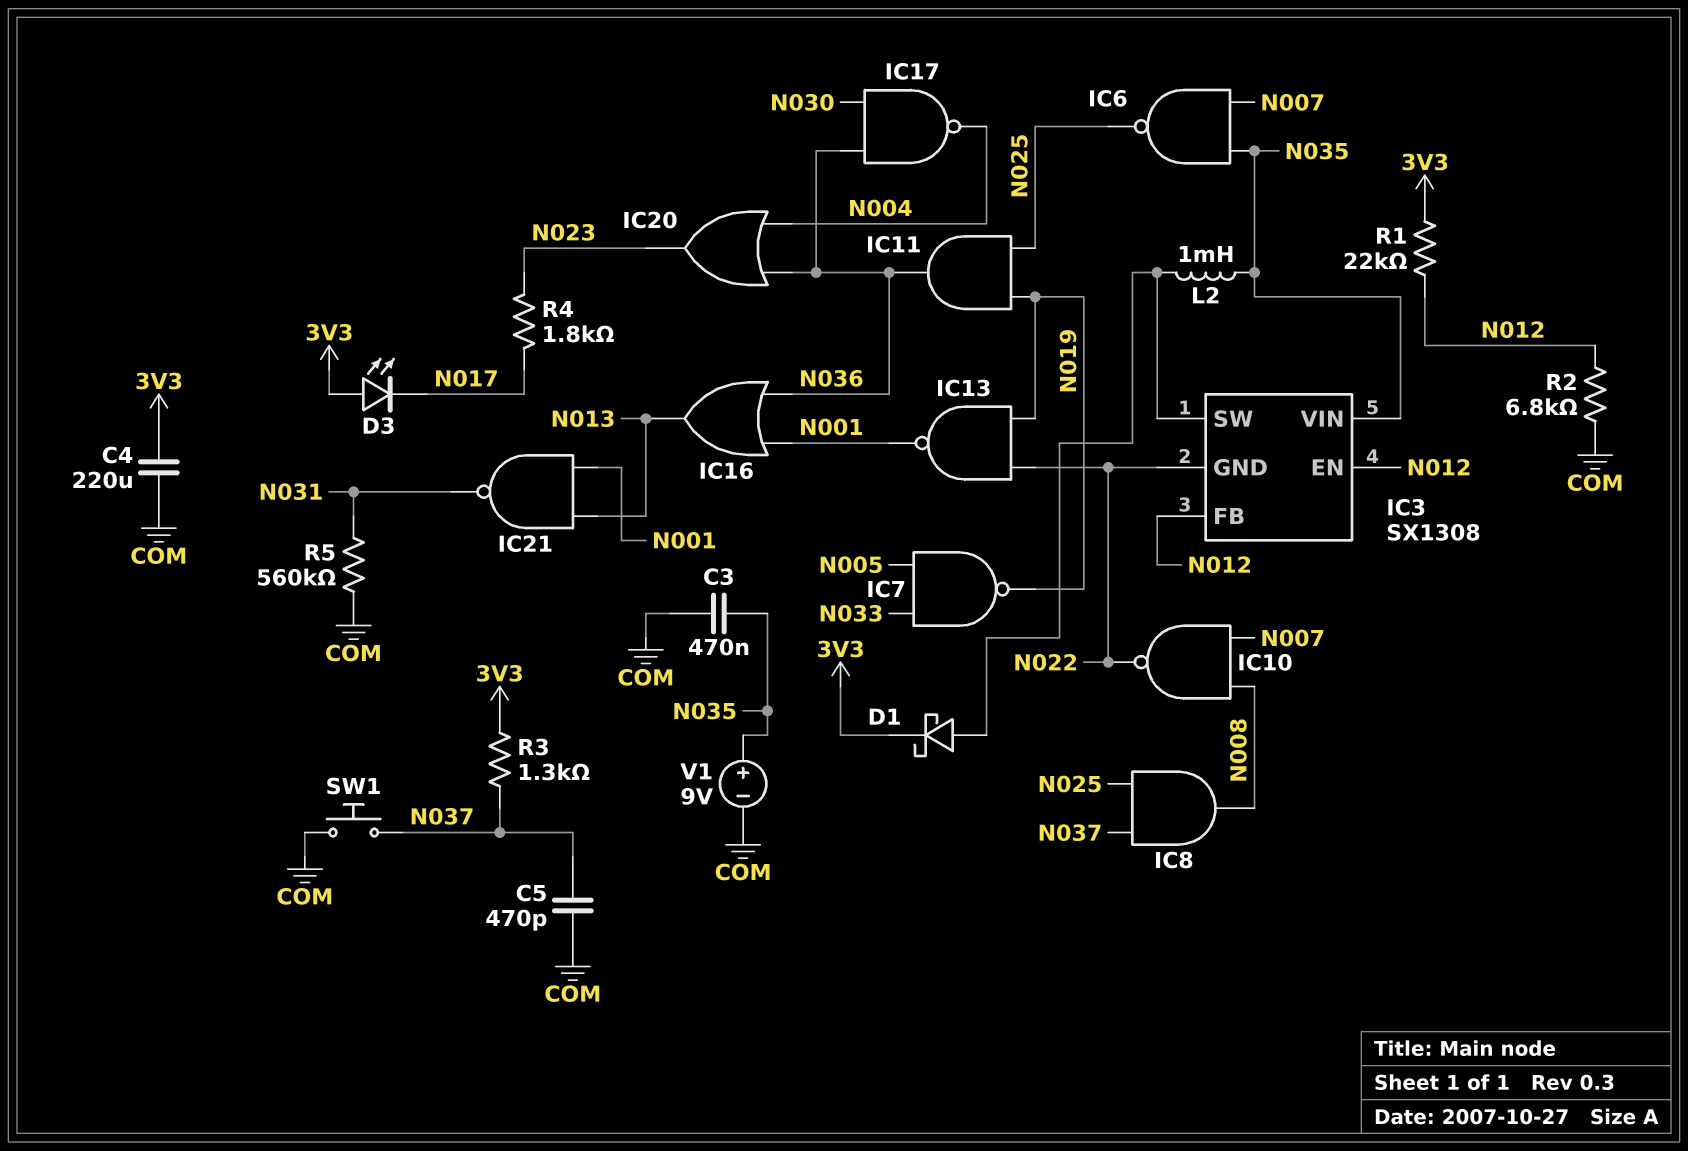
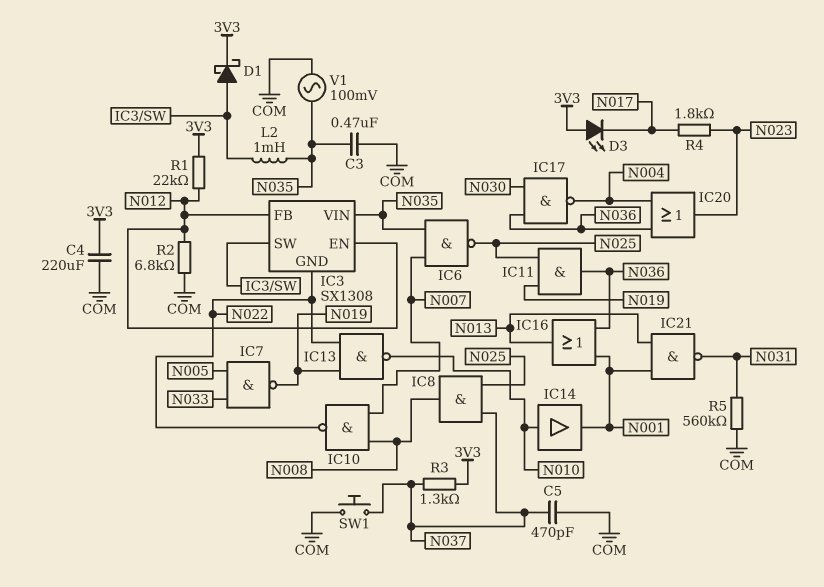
IC13: NAND (in N019, in N022, out N001) -> NAND (in N019, in N022, out N010)
IC14: none -> buffer (in N010, out N001)
V1: 9V (plus N035, minus COM) -> AC 100mV (COM, N035)

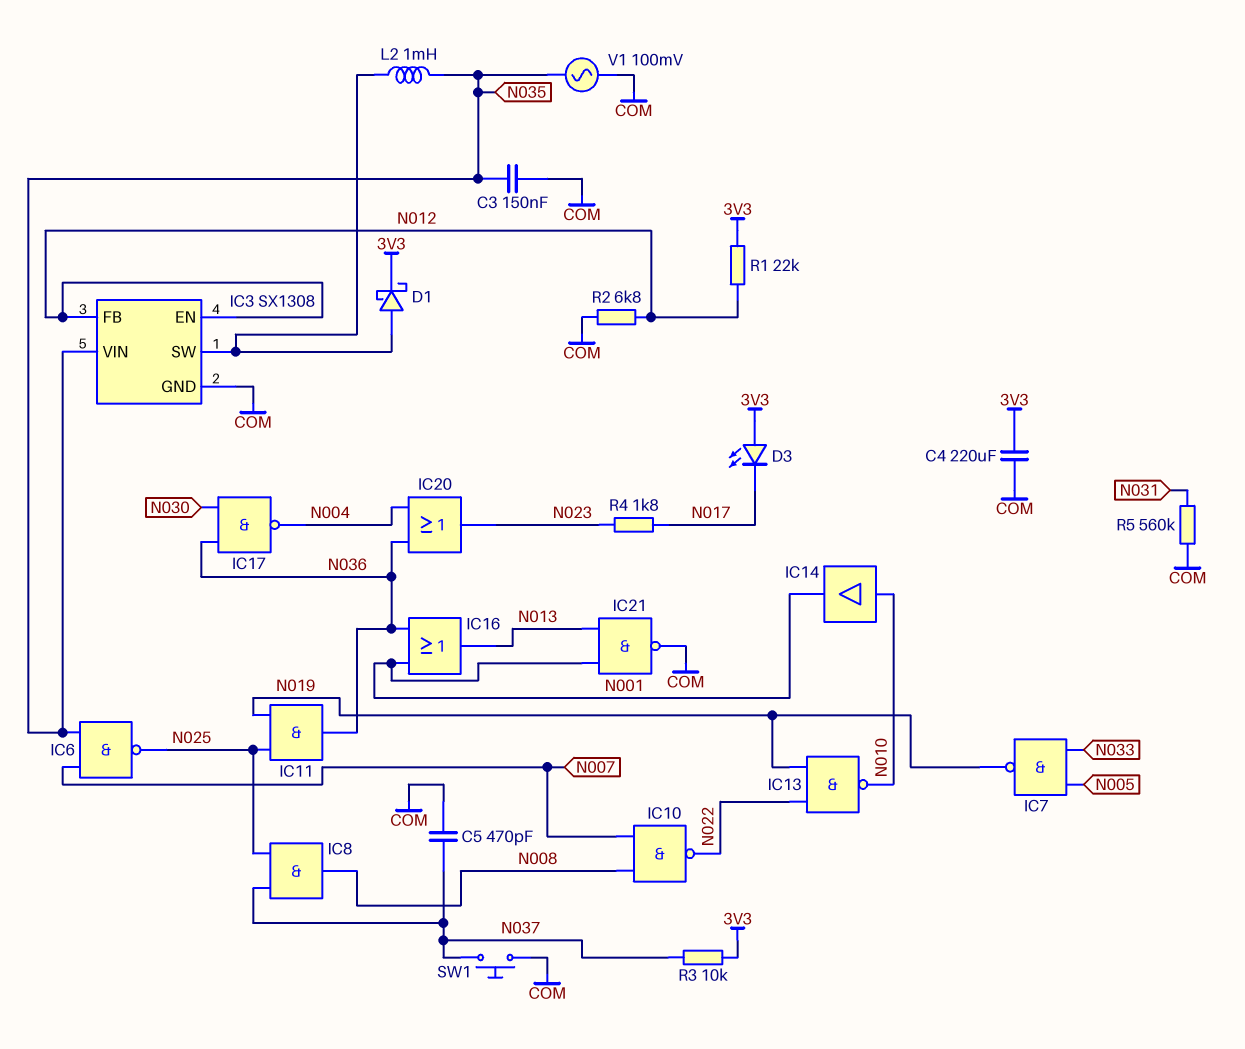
C3: 470nF (COM, N035) -> 150nF (COM, N035)
IC3 pin GND: N022 -> COM
IC21: NAND (in N001, in N013, out N031) -> NAND (in N001, in N013, out COM)
R3: 1.3k (3V3, N037) -> 10k (3V3, N037)

